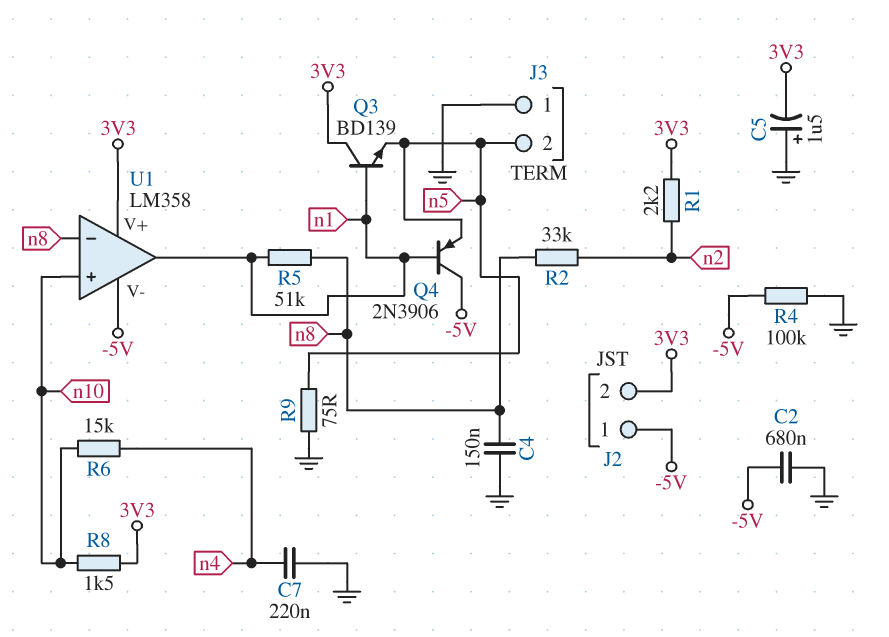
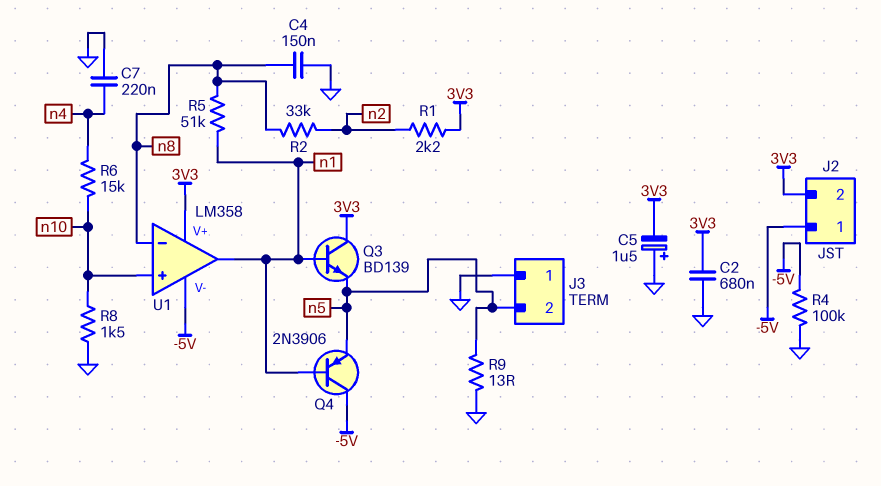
C2: 680nF (-5V, GND) -> 680nF (3V3, GND)
R8: 1.5k (3V3, n10) -> 1.5k (GND, n10)
R9: 75 (GND, n5) -> 13 (GND, n5)

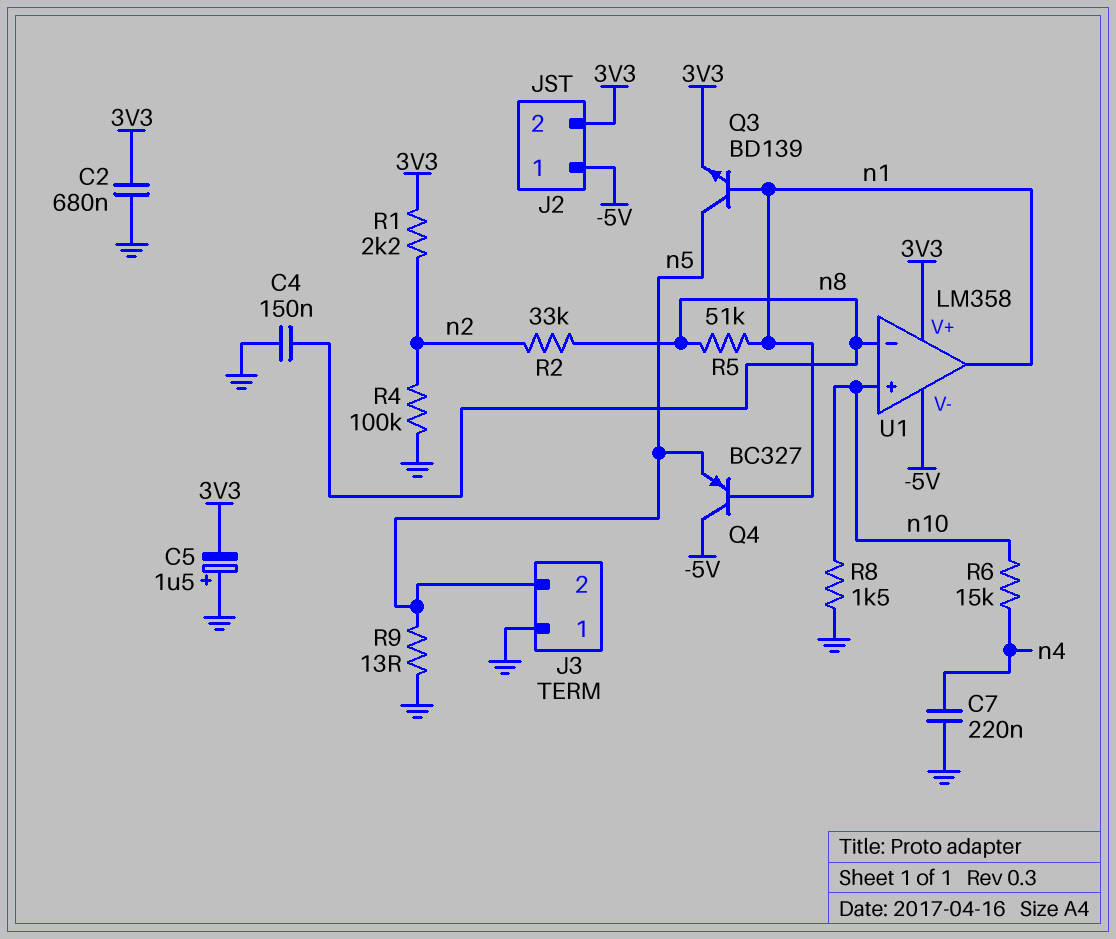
Q3: NPN BD139 (B n1, C 3V3, E n5) -> NPN BD139 (B n1, C n5, E 3V3)
Q4: PNP 2N3906 (B n1, C -5V, E n5) -> PNP BC327 (B n1, C -5V, E n5)
R4: 100k (-5V, GND) -> 100k (GND, n2)

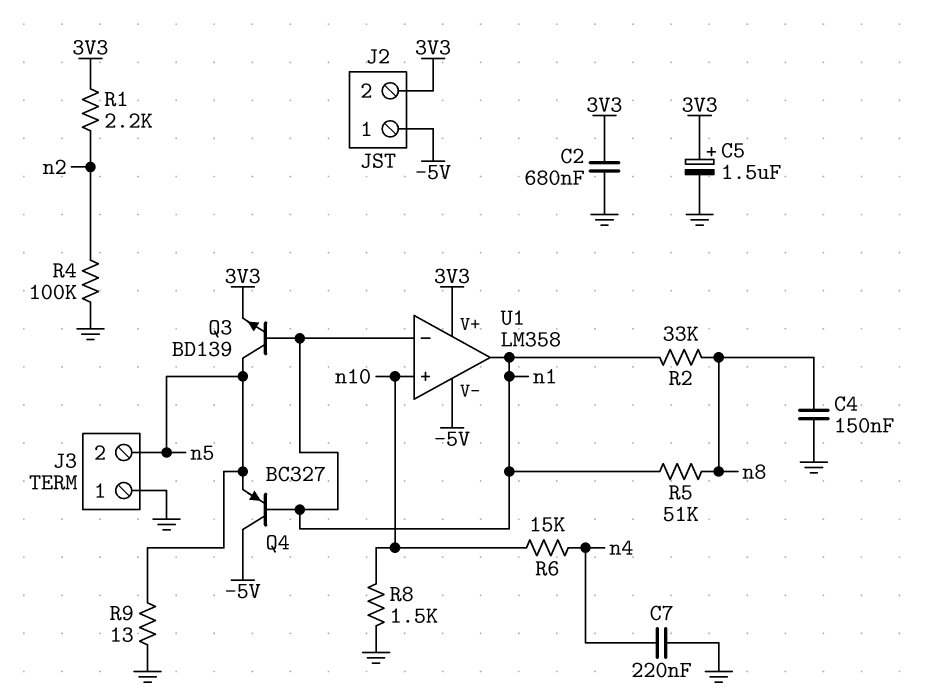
C5: 1.5uF (plus GND, minus 3V3) -> 1.5uF (plus 3V3, minus GND)
R2: 33k (n2, n8) -> 33k (n1, n8)
U1 pin in-: n8 -> n1

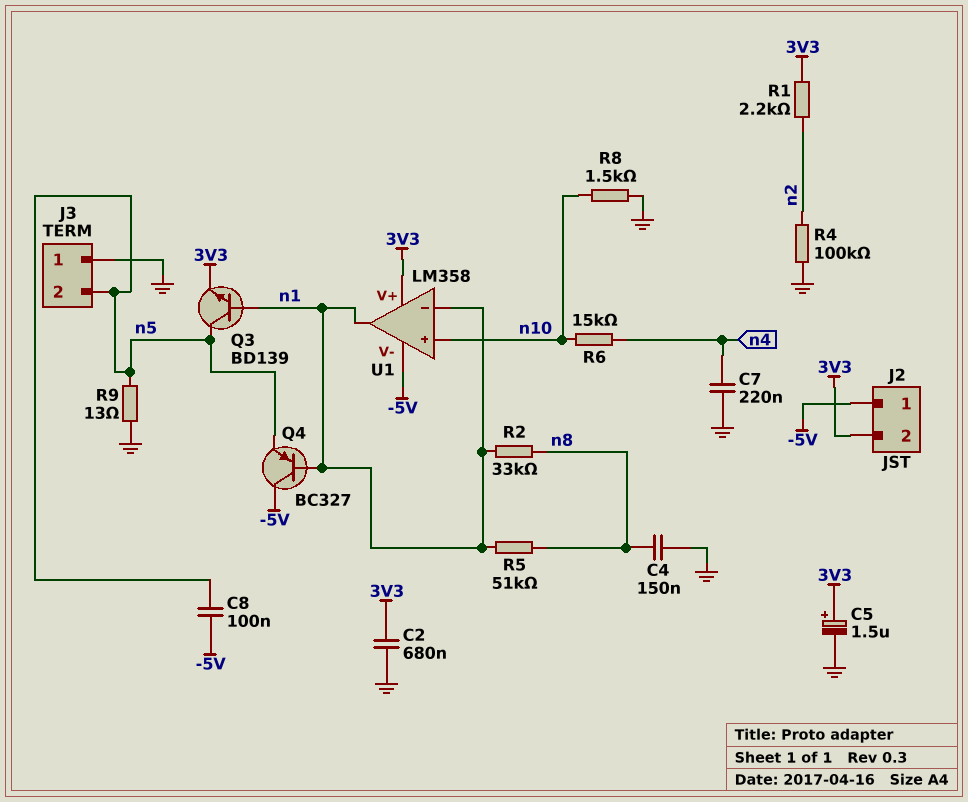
C8: none -> 100nF (-5V, n5)

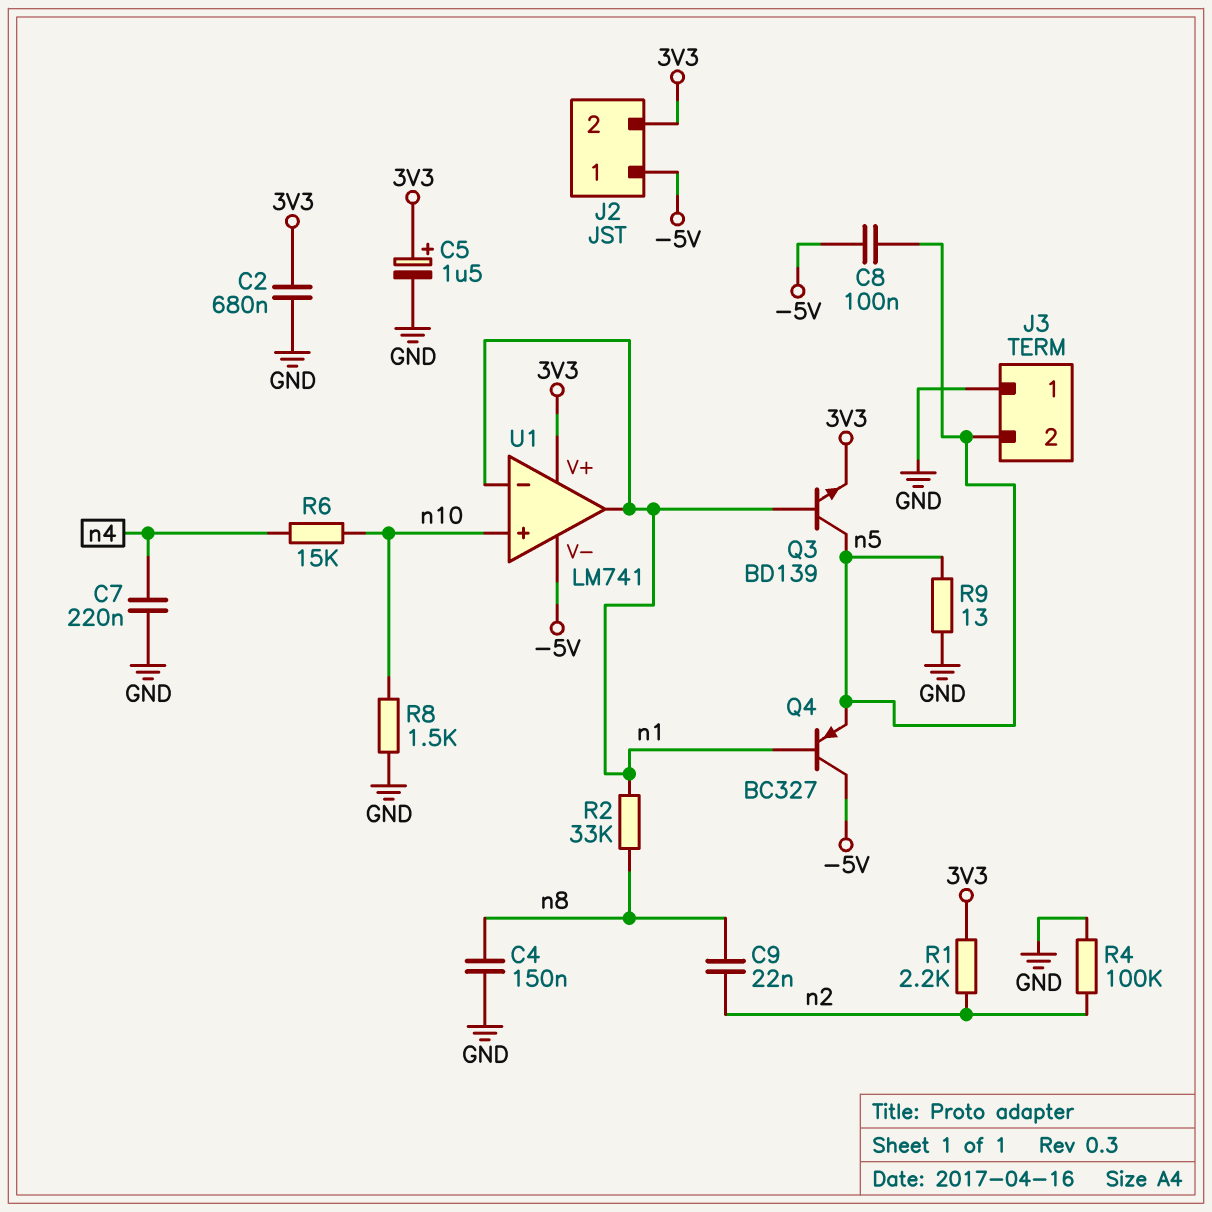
C9: none -> 22nF (n2, n8)
R5: 51k (n1, n8) -> none
U1: LM358 -> LM741

